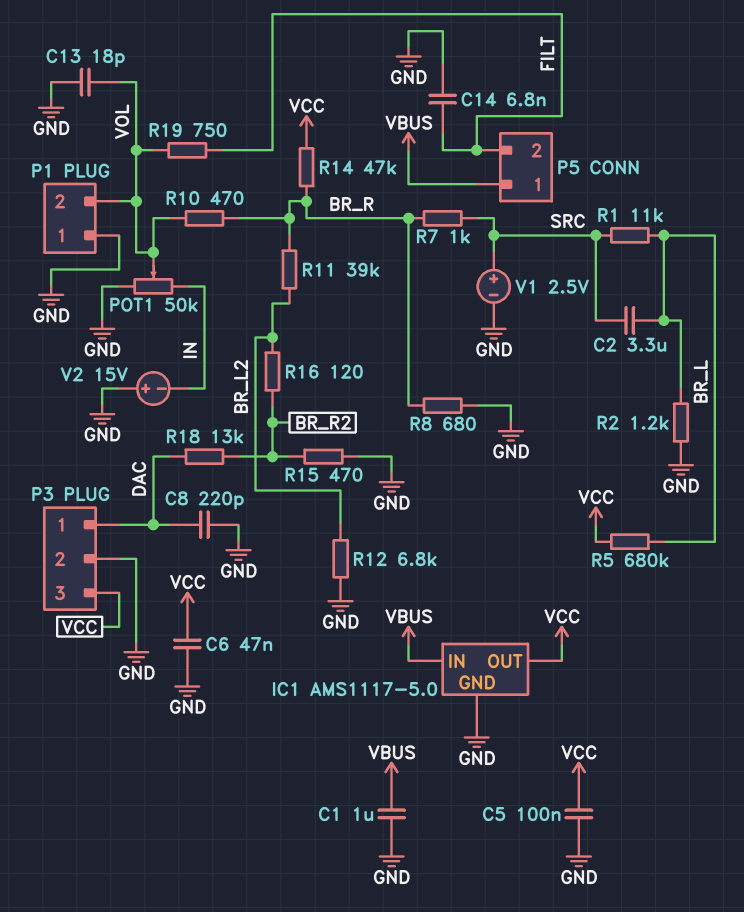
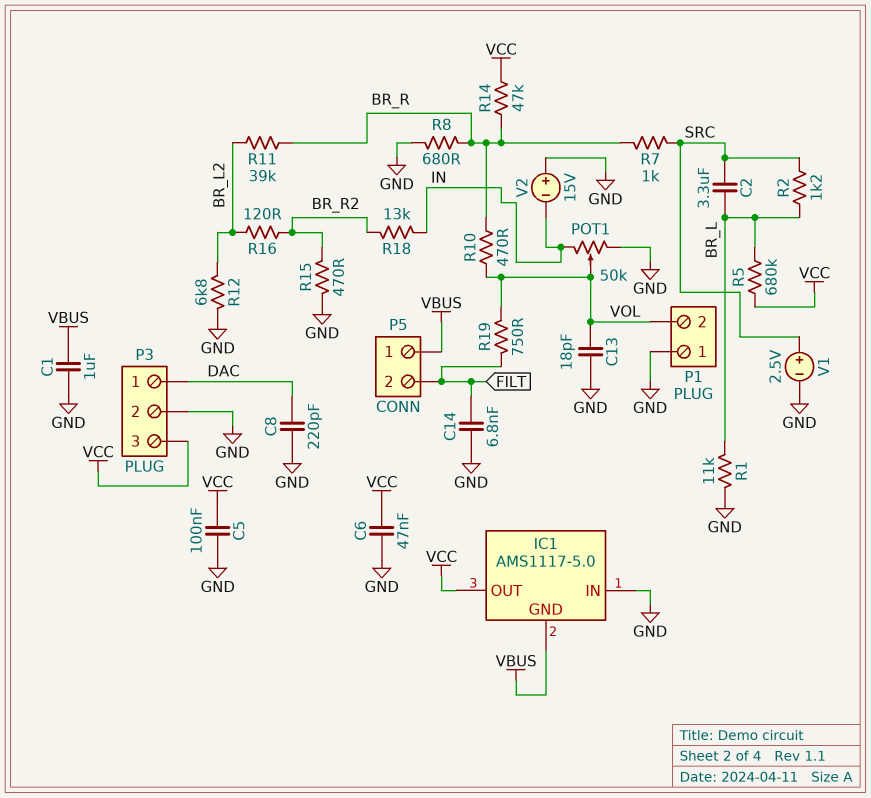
IC1 pin GND: GND -> VBUS
IC1 pin IN: VBUS -> GND
R1: 11k (BR_L, SRC) -> 11k (BR_L, GND)
R2: 1.2k (BR_L, GND) -> 1.2k (BR_L, SRC)
R18: 13k (BR_R2, DAC) -> 13k (BR_R2, IN)

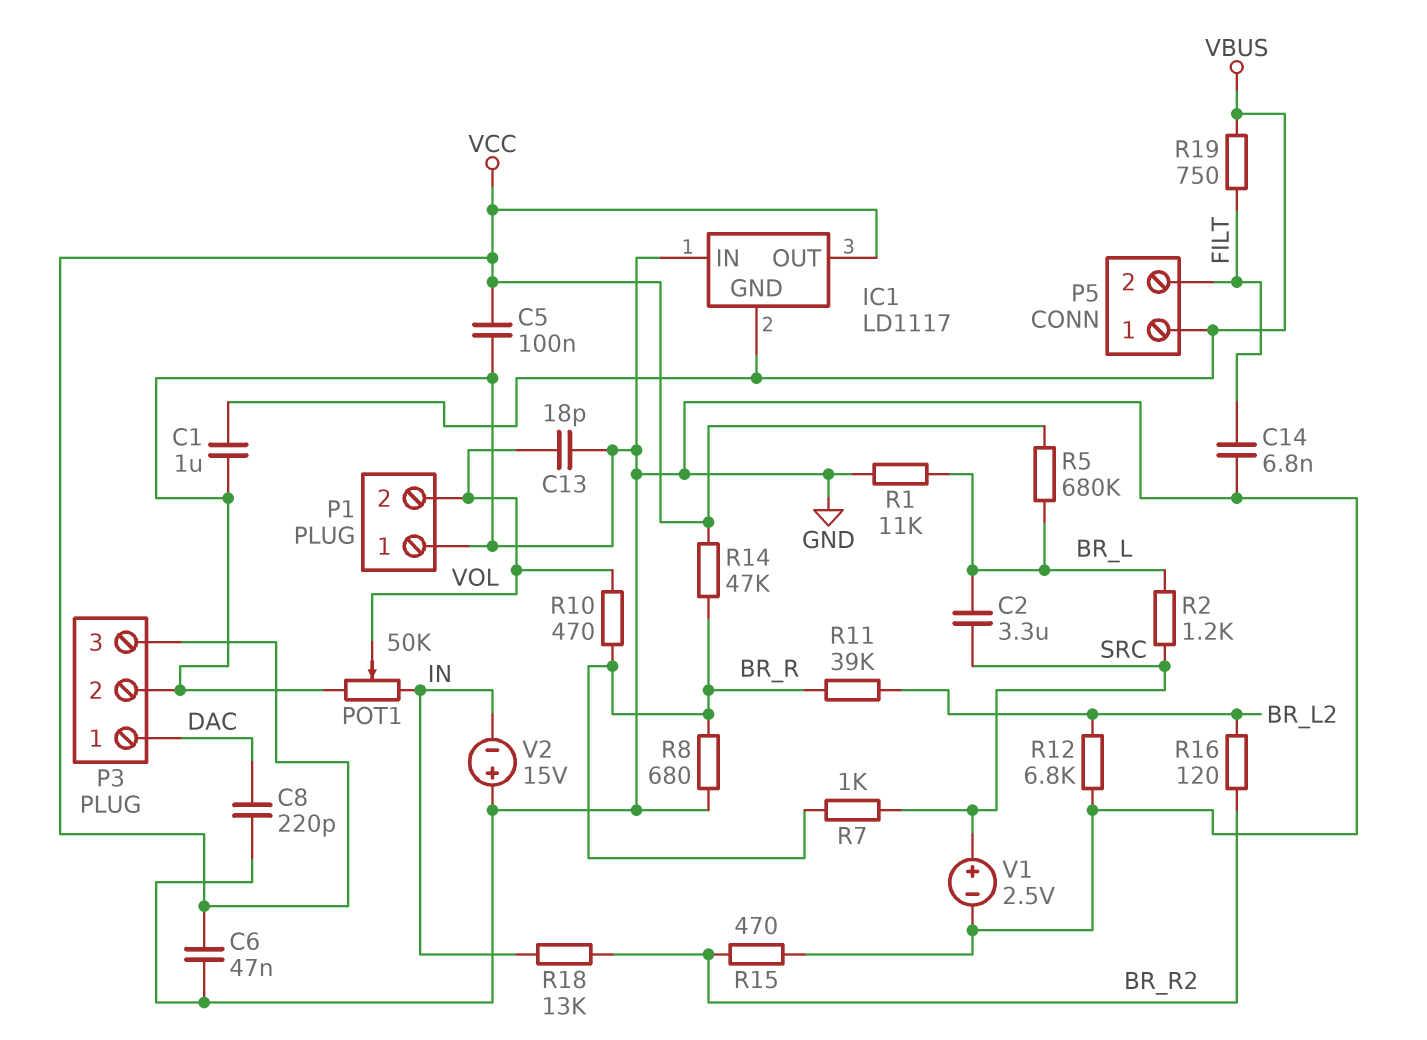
IC1: AMS1117-5.0 -> LD1117
R19: 750 (FILT, VOL) -> 750 (FILT, VBUS)

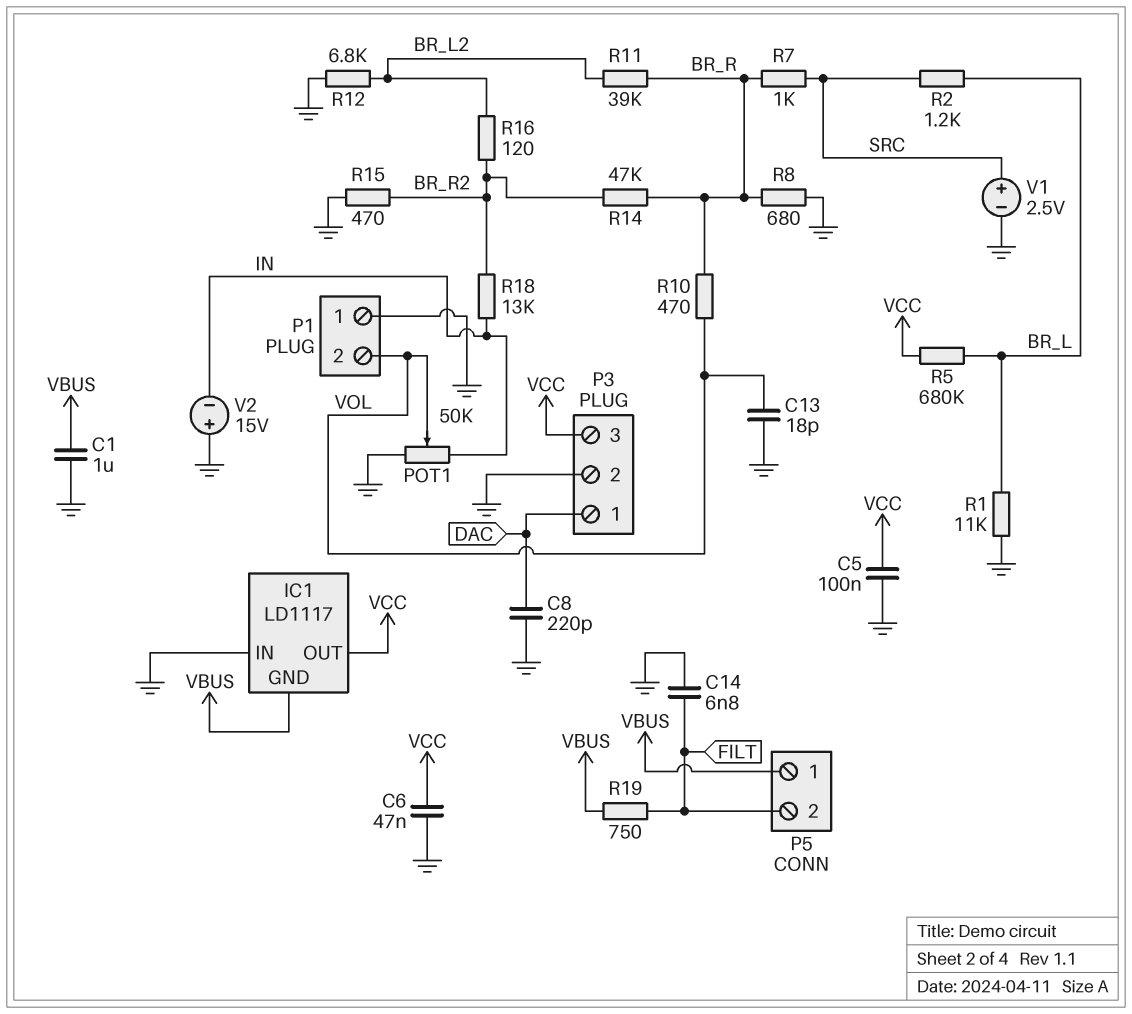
C2: 3.3uF (BR_L, SRC) -> none
R14: 47k (BR_R, VCC) -> 47k (BR_R, BR_R2)

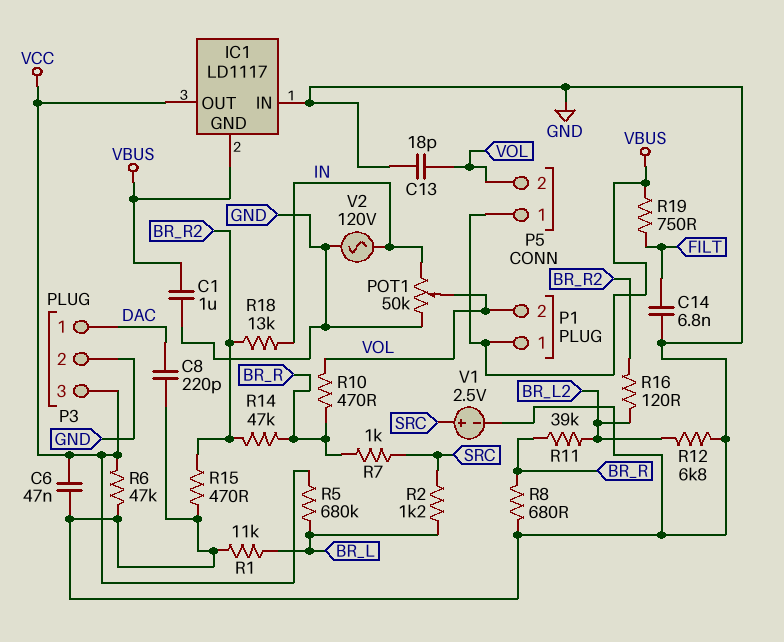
C5: 100nF (GND, VCC) -> none
P1 pin 1: GND -> VBUS
P5 pin 2: FILT -> VOL
R6: none -> 47k (GND, VCC)
V2: 15V (plus GND, minus IN) -> AC 120V (GND, IN)

